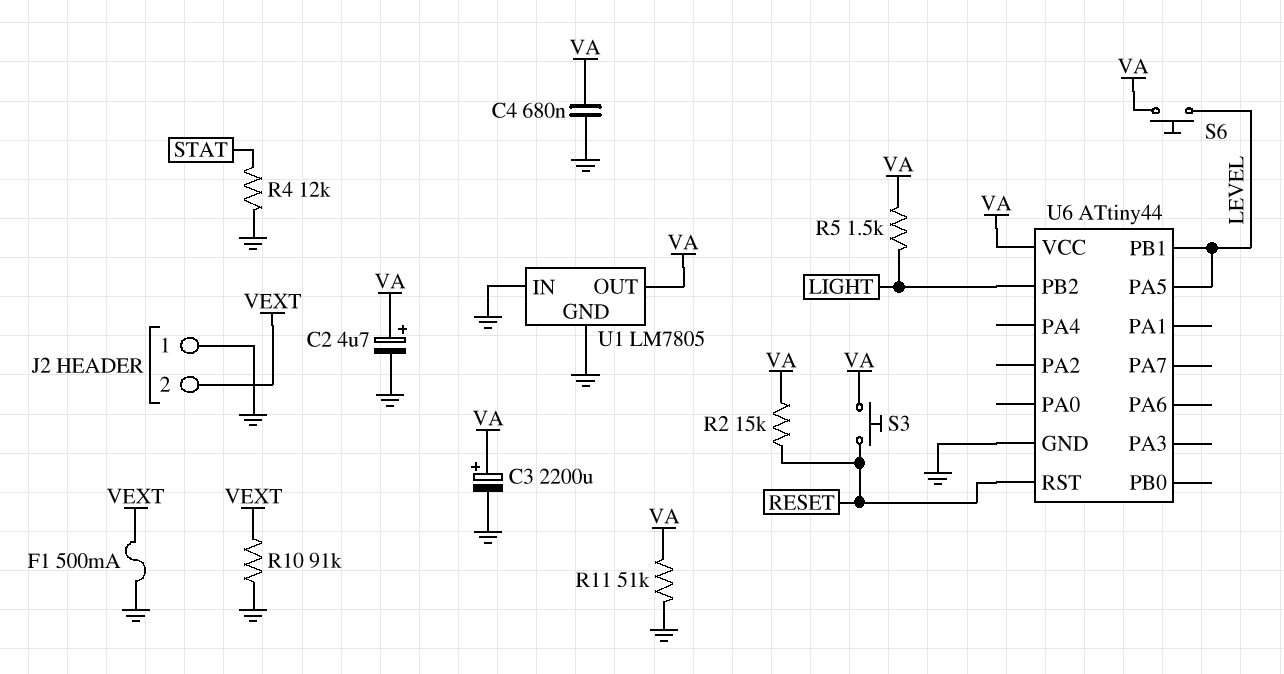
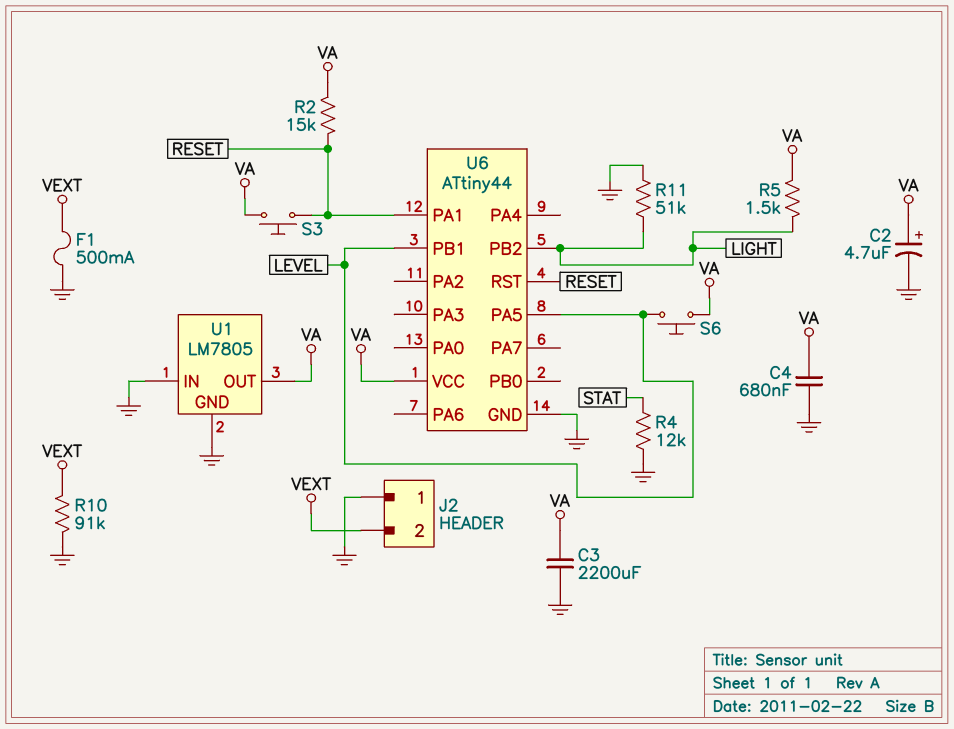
C3: 2200uF (plus VA, minus GND) -> 2200uF (GND, VA)
R11: 51k (GND, VA) -> 51k (GND, LIGHT)
U6 pin PA1: none -> RESET

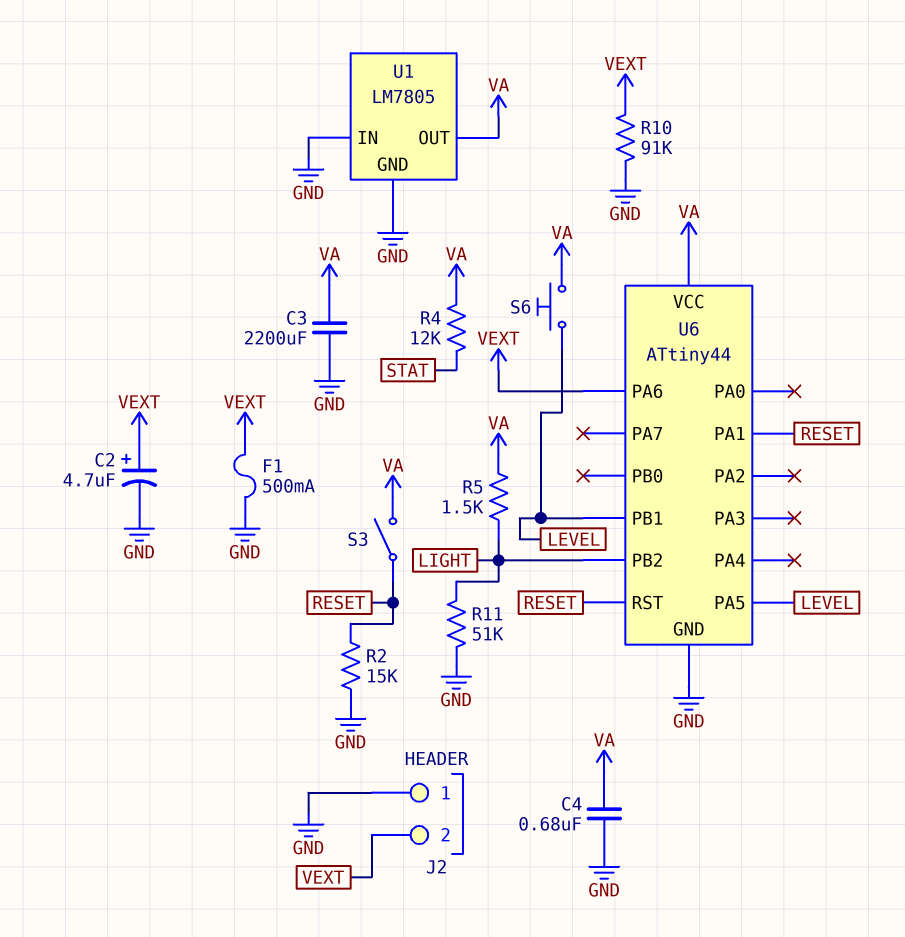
C2: 4.7uF (plus VA, minus GND) -> 4.7uF (plus VEXT, minus GND)
R2: 15k (RESET, VA) -> 15k (GND, RESET)
R4: 12k (GND, STAT) -> 12k (STAT, VA)
S3: button (RESET, VA) -> switch (RESET, VA)
U6 pin PA6: none -> VEXT

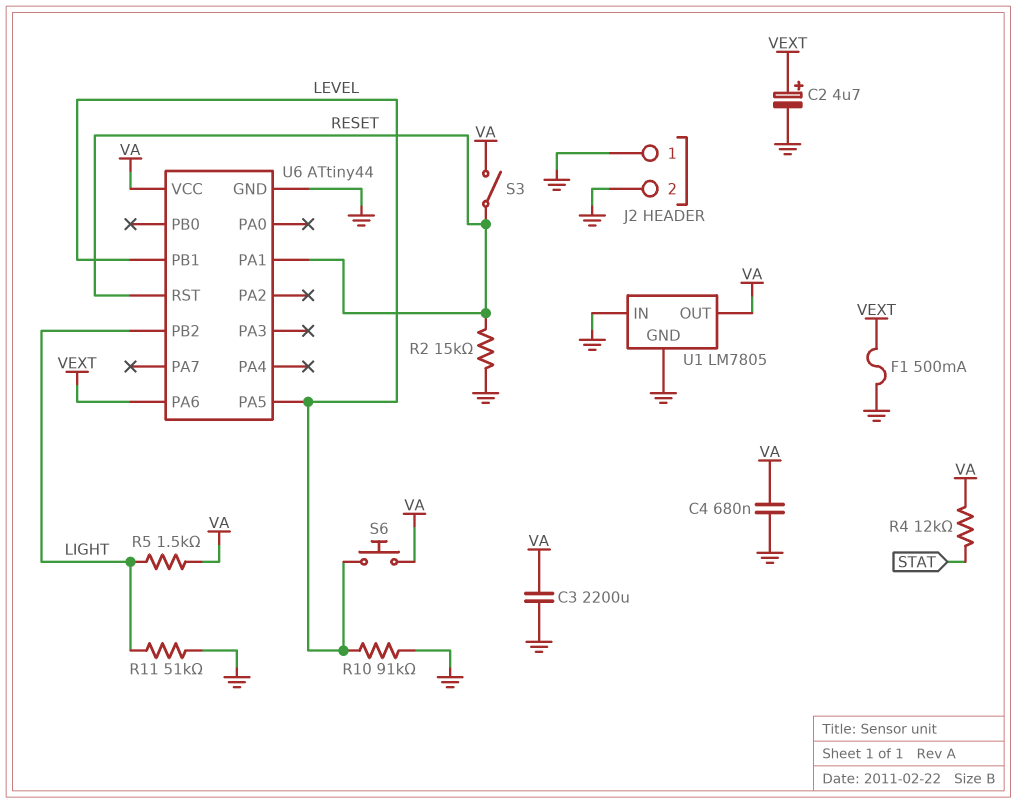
J2 pin 2: VEXT -> GND
R10: 91k (GND, VEXT) -> 91k (GND, LEVEL)

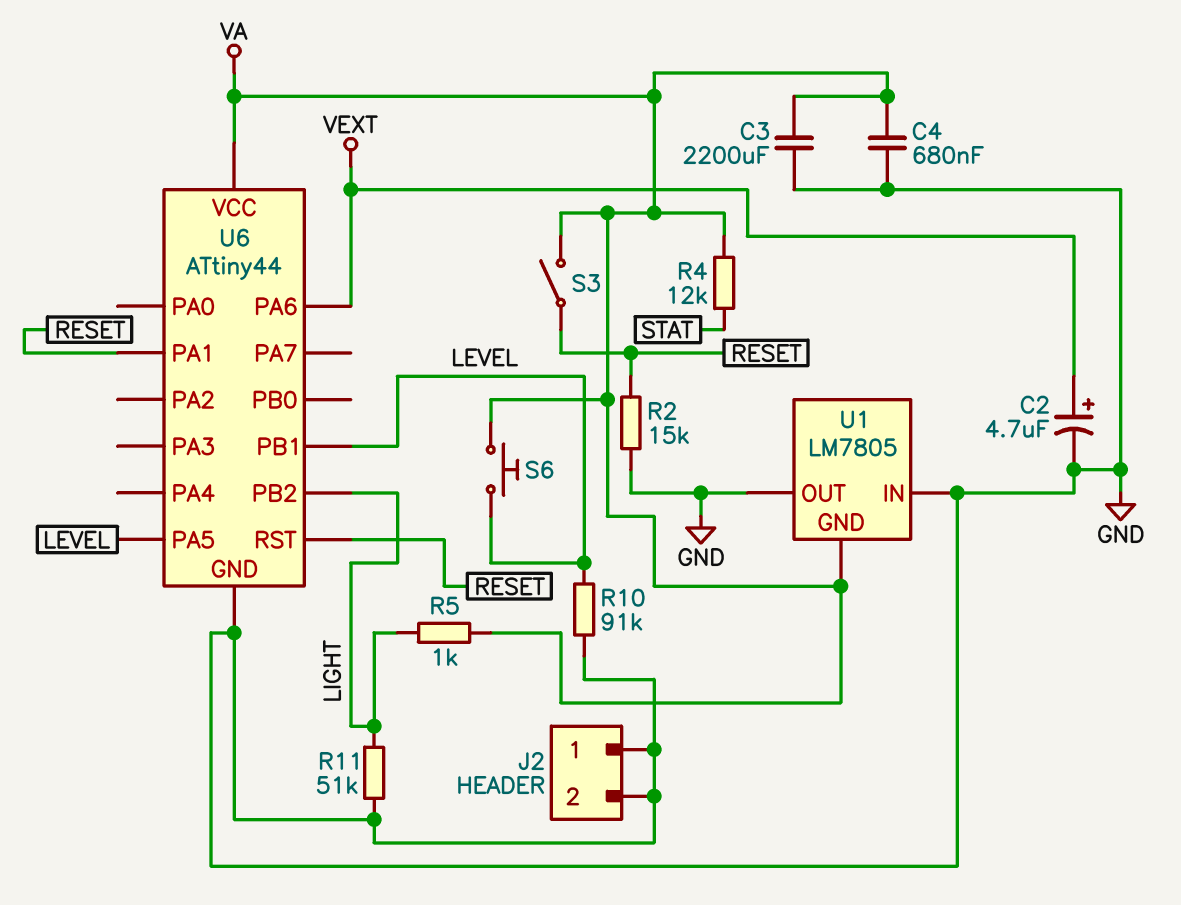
F1: 500mA (GND, VEXT) -> none
R5: 1.5k (LIGHT, VA) -> 1k (LIGHT, VA)
U1 pin GND: GND -> VA
U1 pin OUT: VA -> GND

